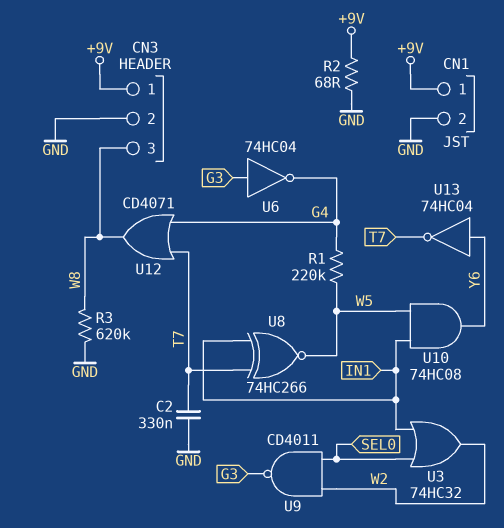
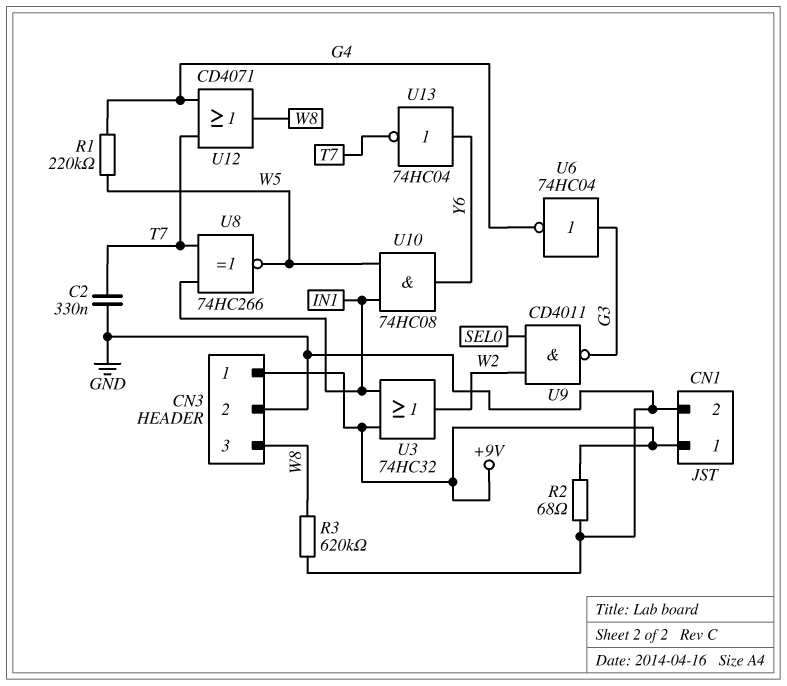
U3: OR 74HC32 (in IN1, in SEL0, out W2) -> OR 74HC32 (in +9V, in IN1, out W2)

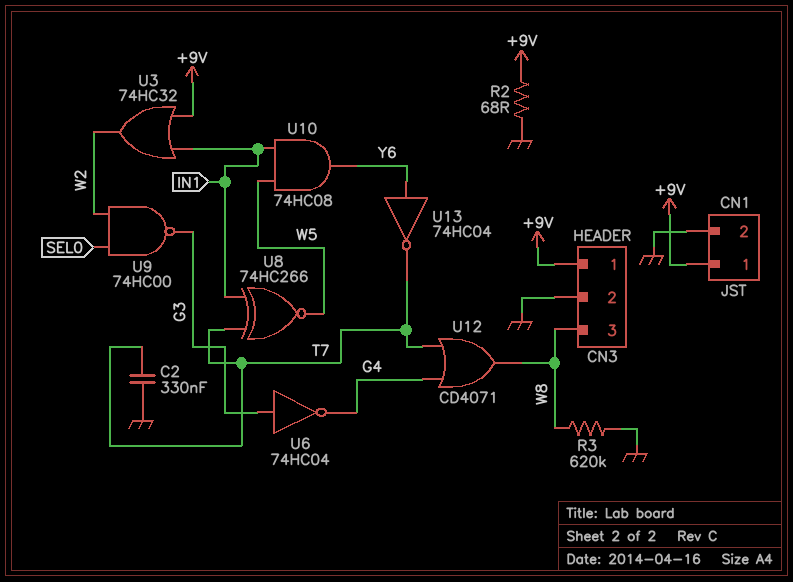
R1: 220k (G4, W5) -> none
U9: NAND CD4011 (in SEL0, in W2, out G3) -> NAND 74HC00 (in SEL0, in W2, out G3)

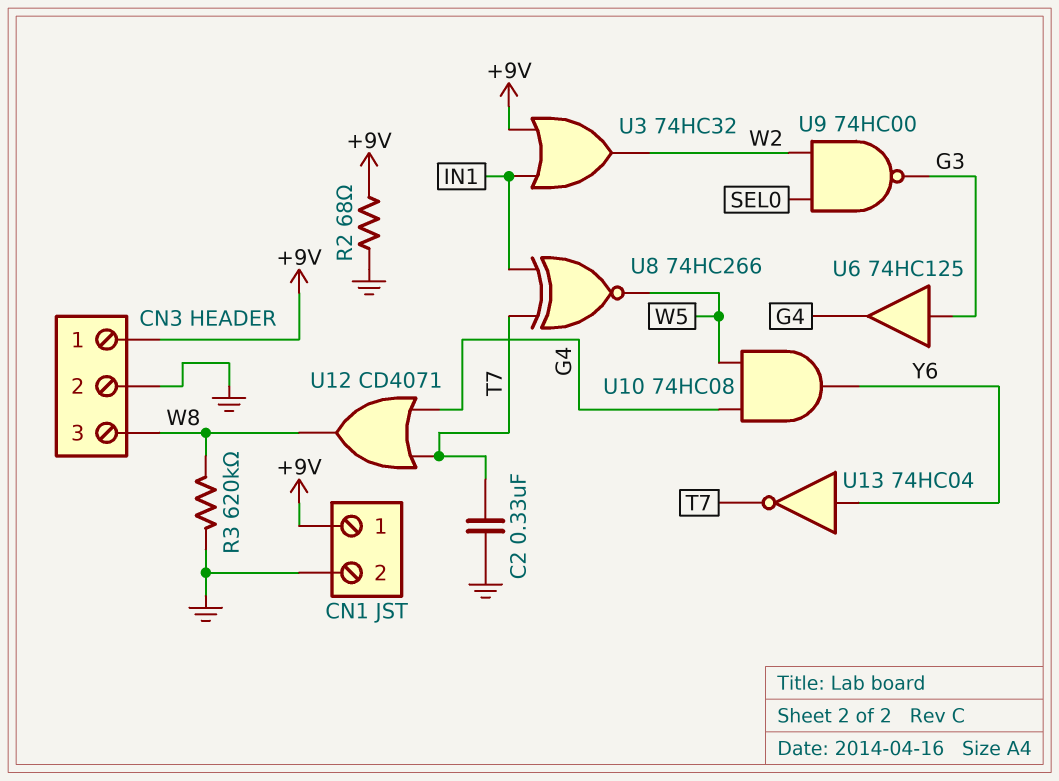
U6: NOT 74HC04 (in G3, out G4) -> buffer 74HC125 (in G3, out G4)
U10: AND 74HC08 (in IN1, in W5, out Y6) -> AND 74HC08 (in G4, in W5, out Y6)

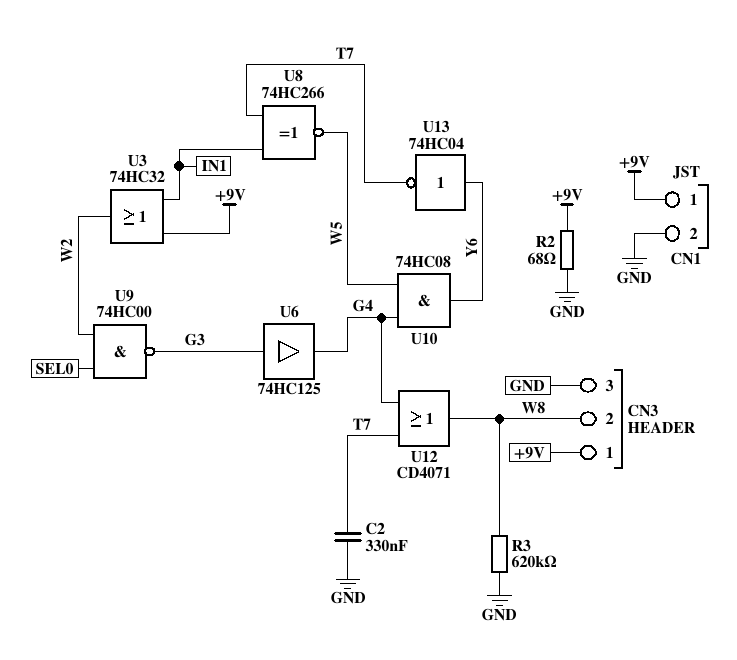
CN3 pin 2: GND -> W8
CN3 pin 3: W8 -> GND

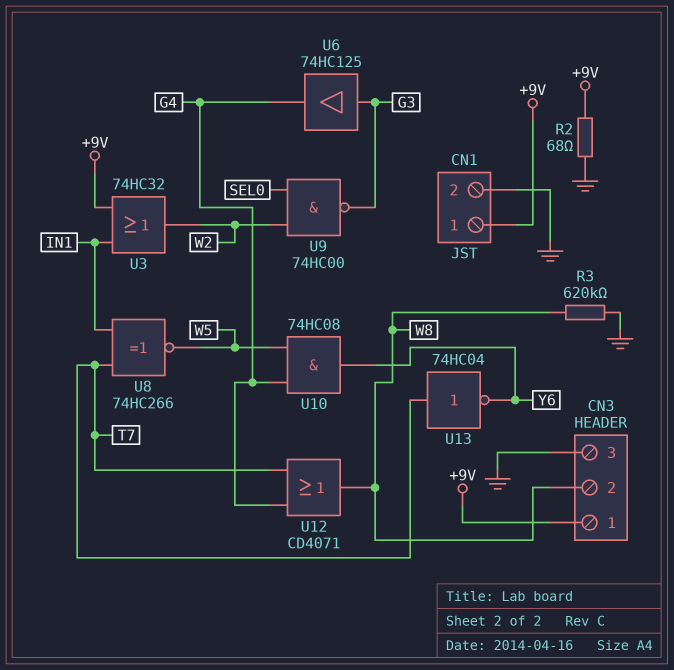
C2: 330nF (GND, T7) -> none
U13: NOT 74HC04 (in Y6, out T7) -> NOT 74HC04 (in T7, out Y6)

